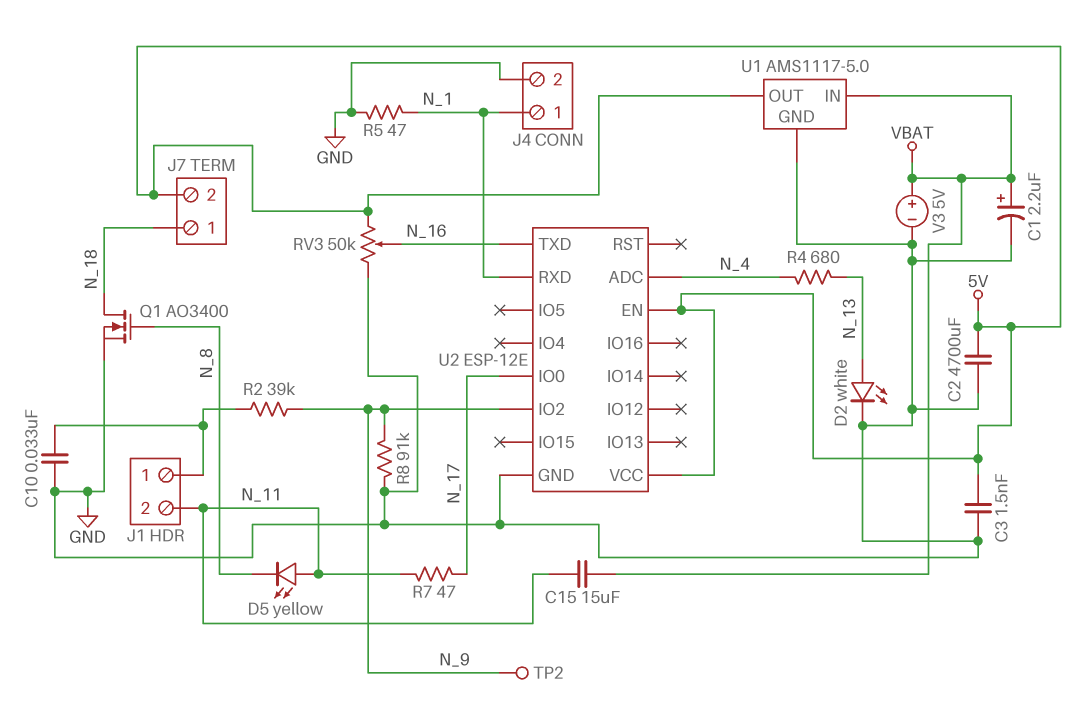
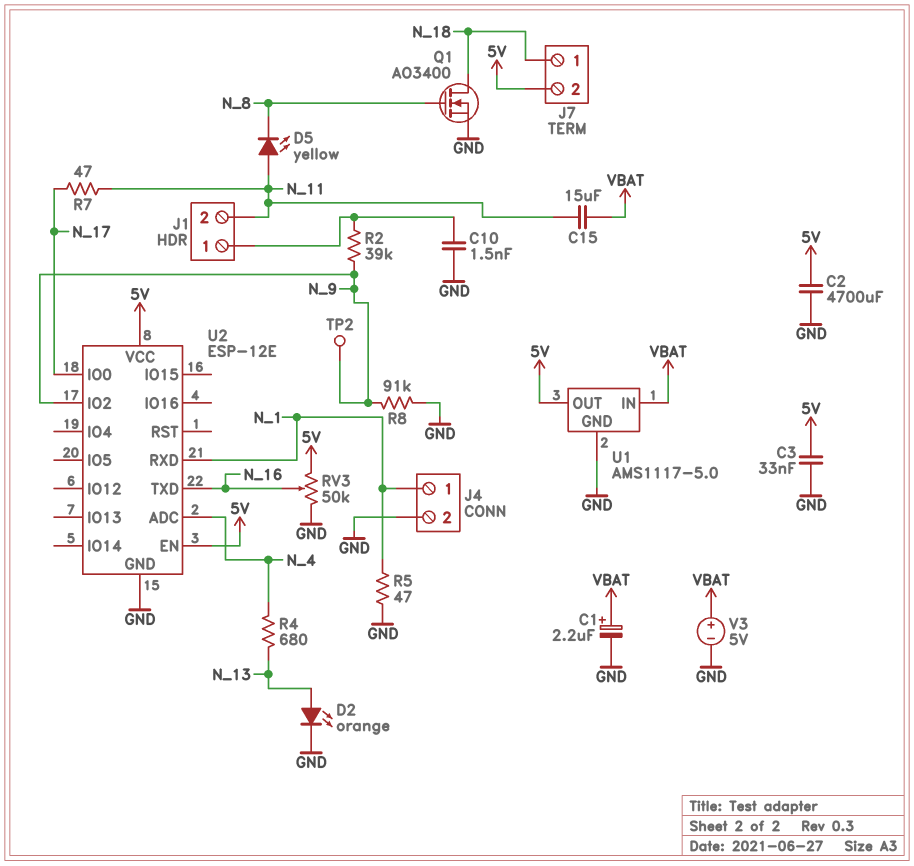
C3: 1.5nF (5V, GND) -> 33nF (5V, GND)
C10: 33nF (GND, J1/1) -> 1.5nF (GND, J1/1)
D2: LED white (A N_13, K GND) -> LED orange (A N_13, K GND)

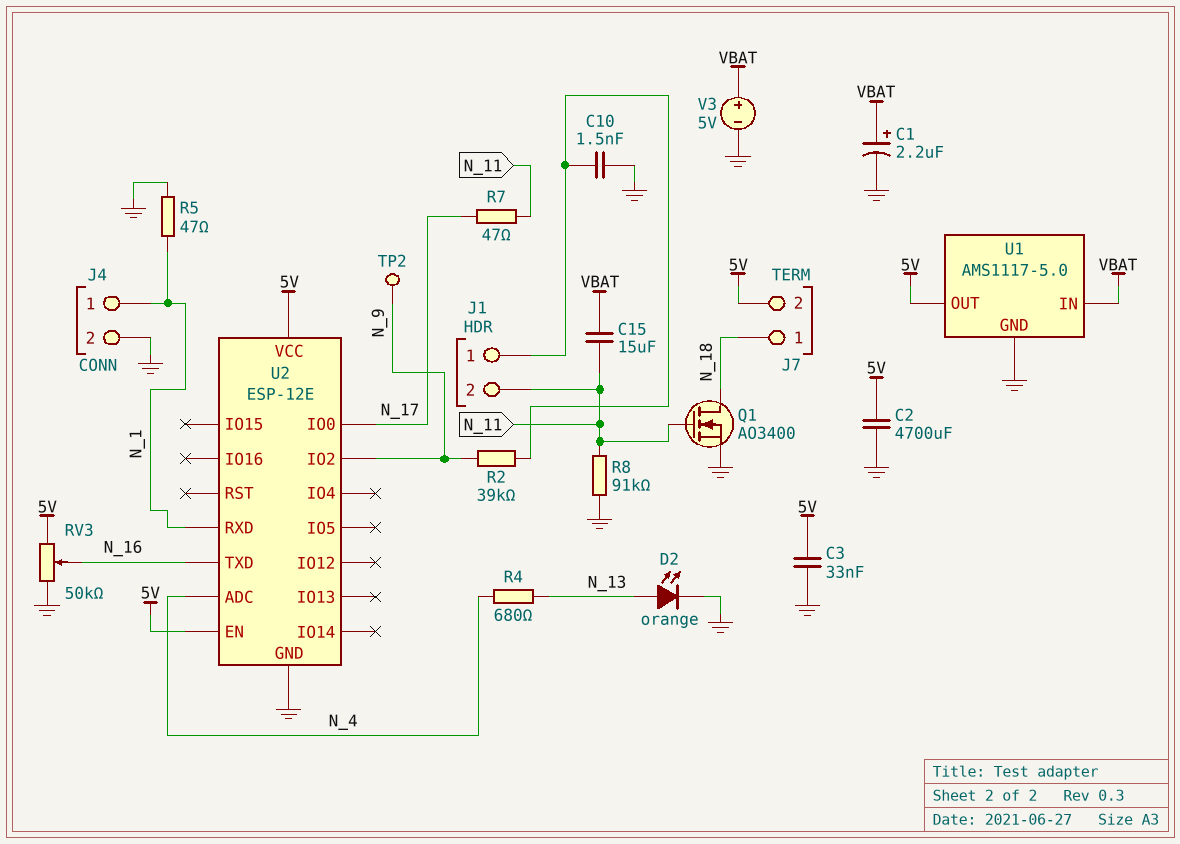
D5: LED yellow (A N_11, K N_8) -> none
Q1: NMOS AO3400 (G N_8, D N_18, S GND) -> NMOS AO3400 (G N_11, D N_18, S GND)
R8: 91k (GND, N_9) -> 91k (GND, N_11)

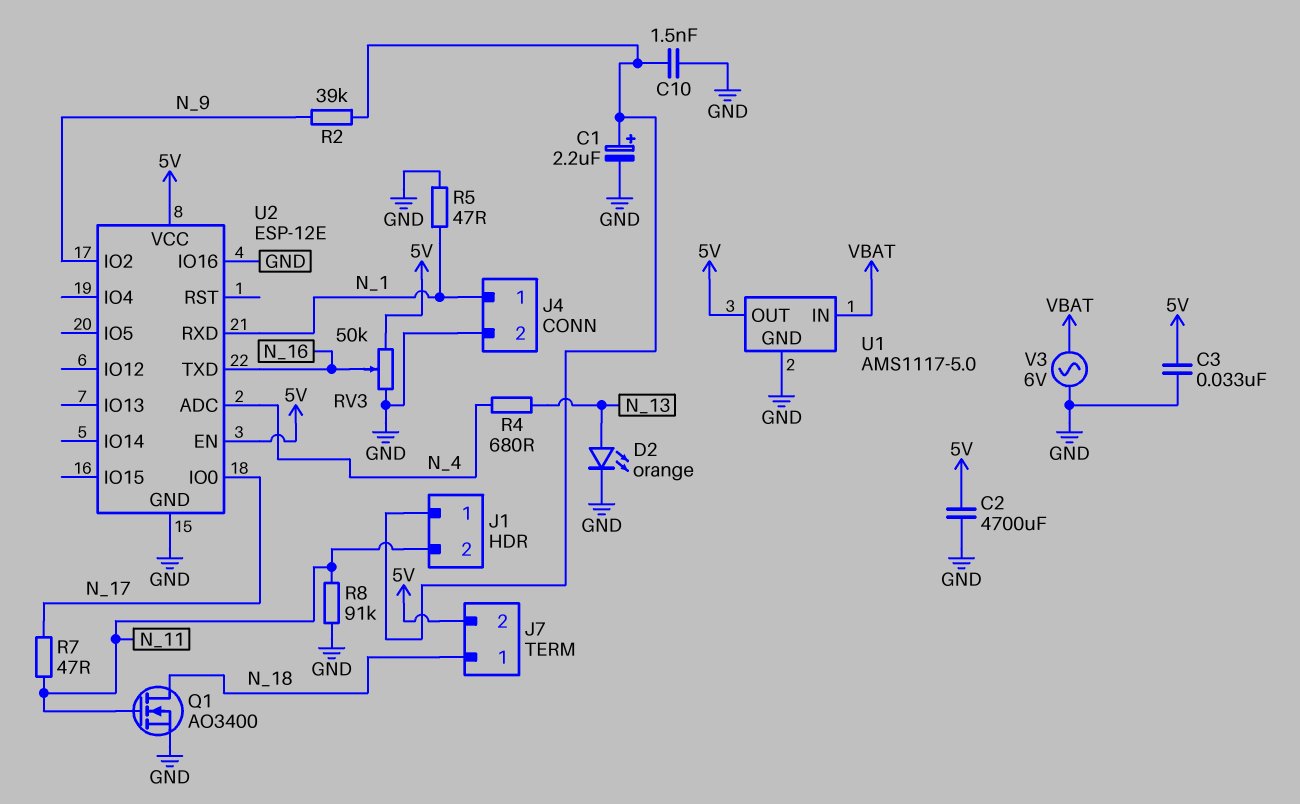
C1: 2.2uF (plus VBAT, minus GND) -> 2.2uF (plus J1/1, minus GND)
C15: 15uF (N_11, VBAT) -> none
TP2: test point (N_9) -> none
U2 pin IO16: none -> GND
V3: 5V (plus VBAT, minus GND) -> AC 6V (GND, VBAT)

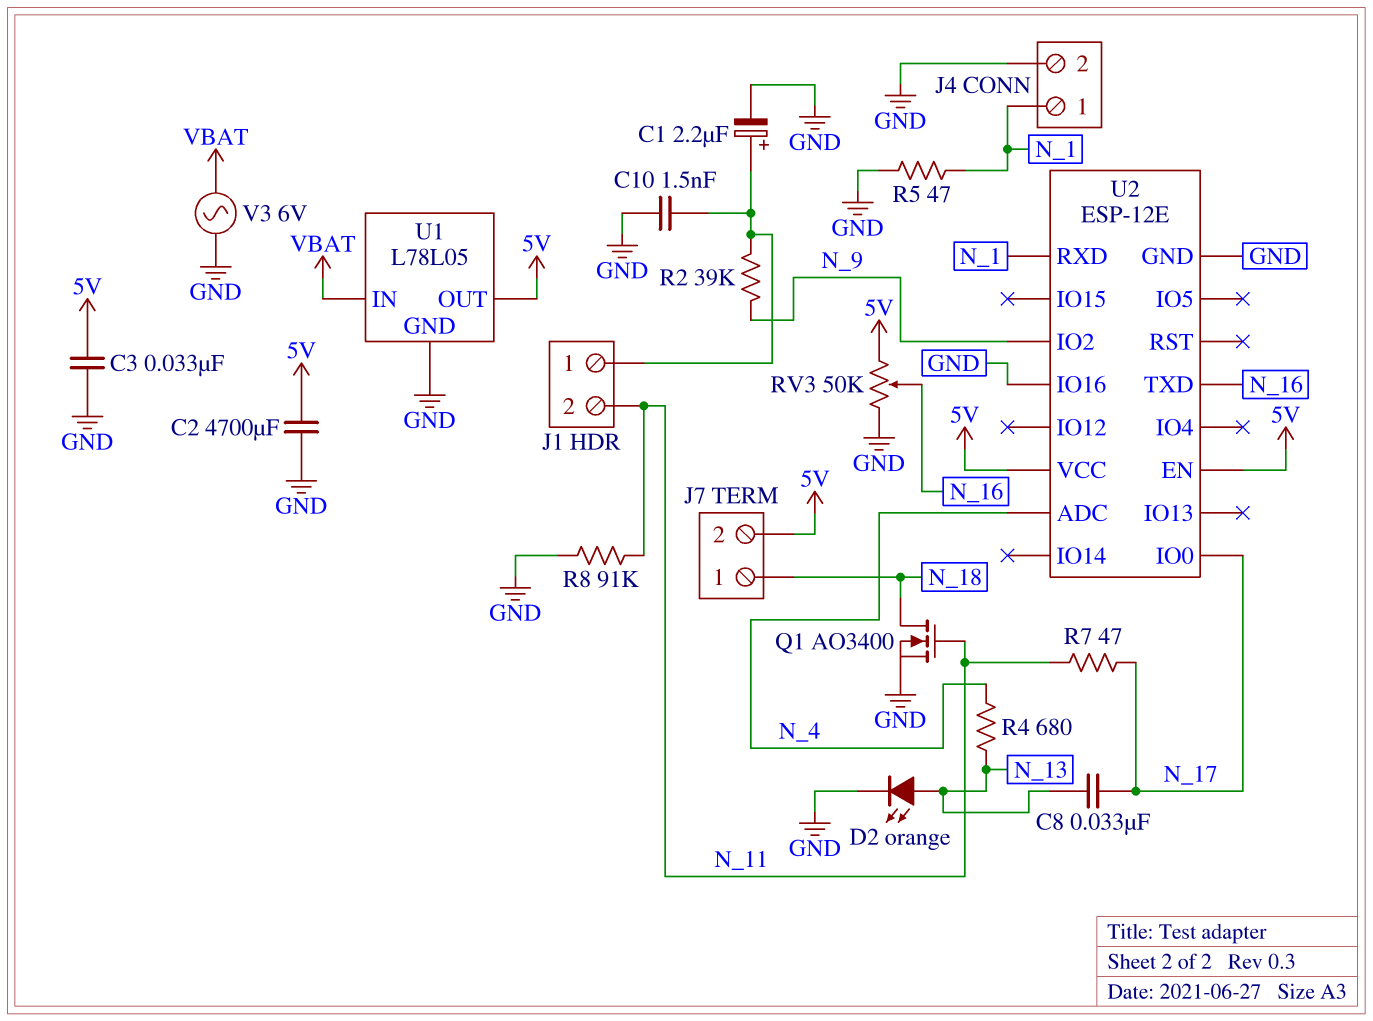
C8: none -> 33nF (N_13, N_17)
U1: AMS1117-5.0 -> L78L05

